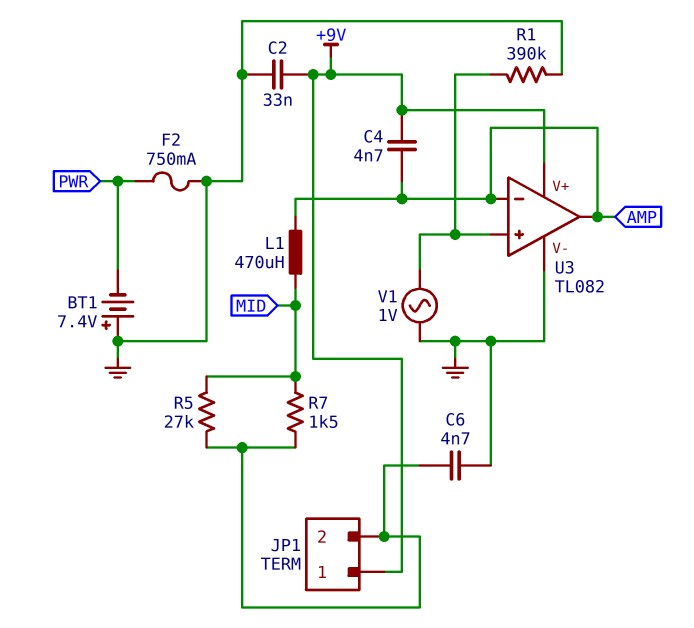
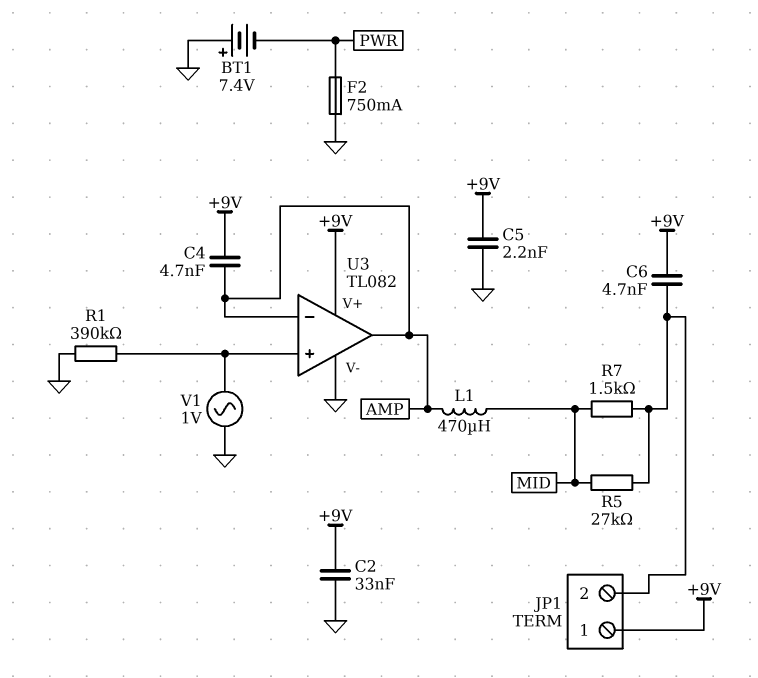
C5: none -> 2.2nF (+9V, GND)
C6: 4.7nF (GND, JP1/2) -> 4.7nF (+9V, JP1/2)

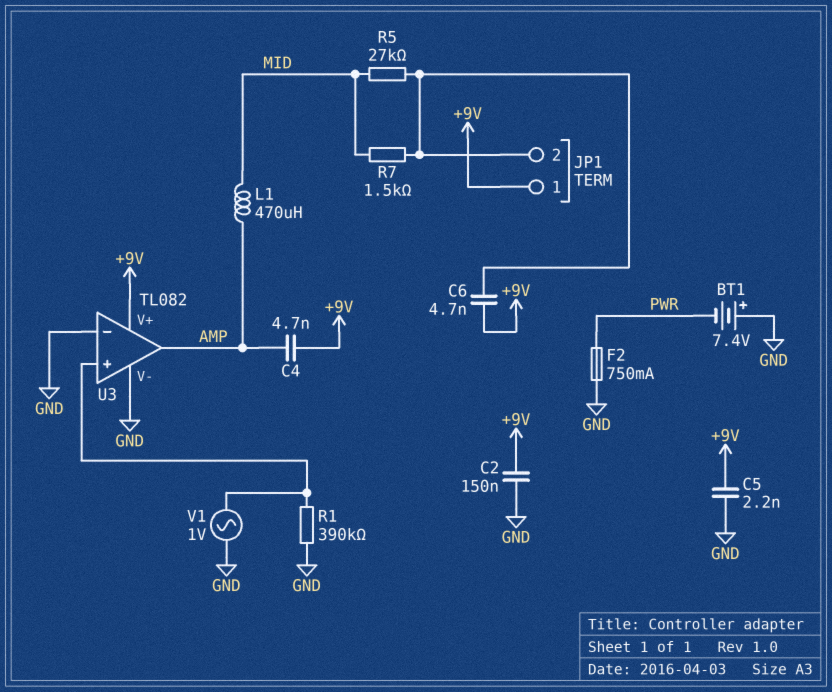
C2: 33nF (+9V, GND) -> 150nF (+9V, GND)
U3 pin in-: AMP -> GND

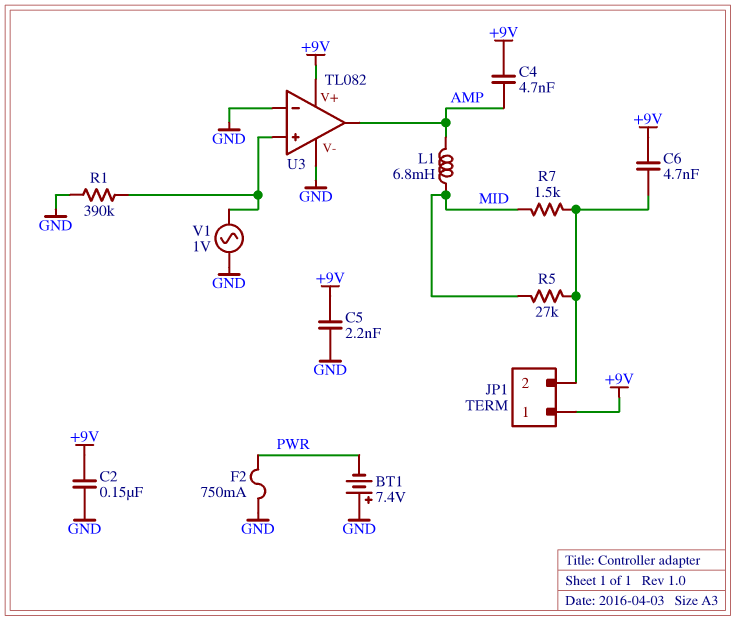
L1: 470uH (AMP, MID) -> 6.8mH (AMP, MID)

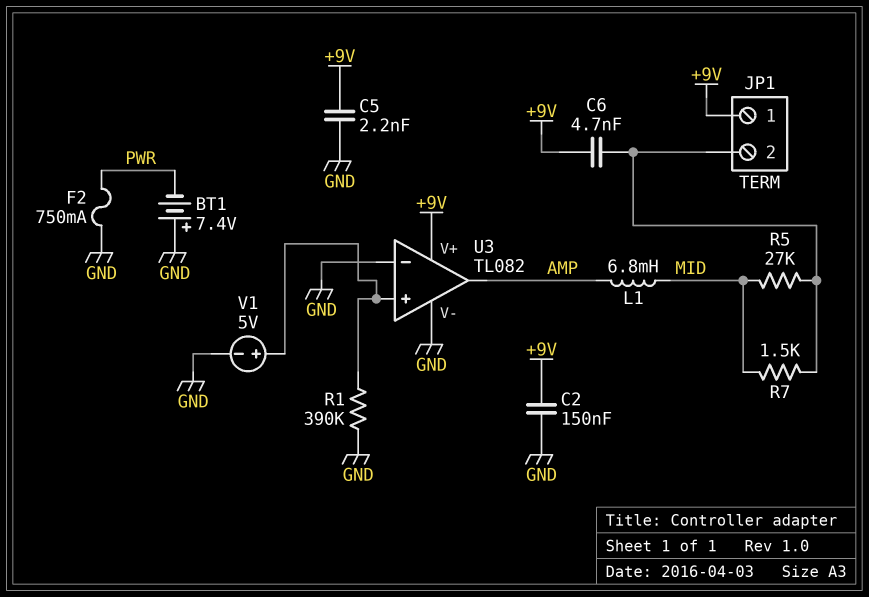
C4: 4.7nF (+9V, AMP) -> none
V1: AC 1V (GND, U3/in+) -> 5V (plus U3/in+, minus GND)

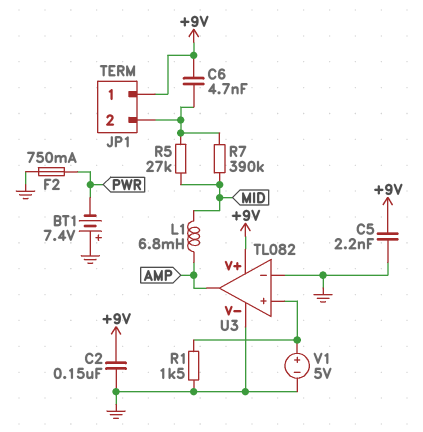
R1: 390k (GND, U3/in+) -> 1.5k (GND, U3/in+)
R7: 1.5k (JP1/2, MID) -> 390k (JP1/2, MID)

